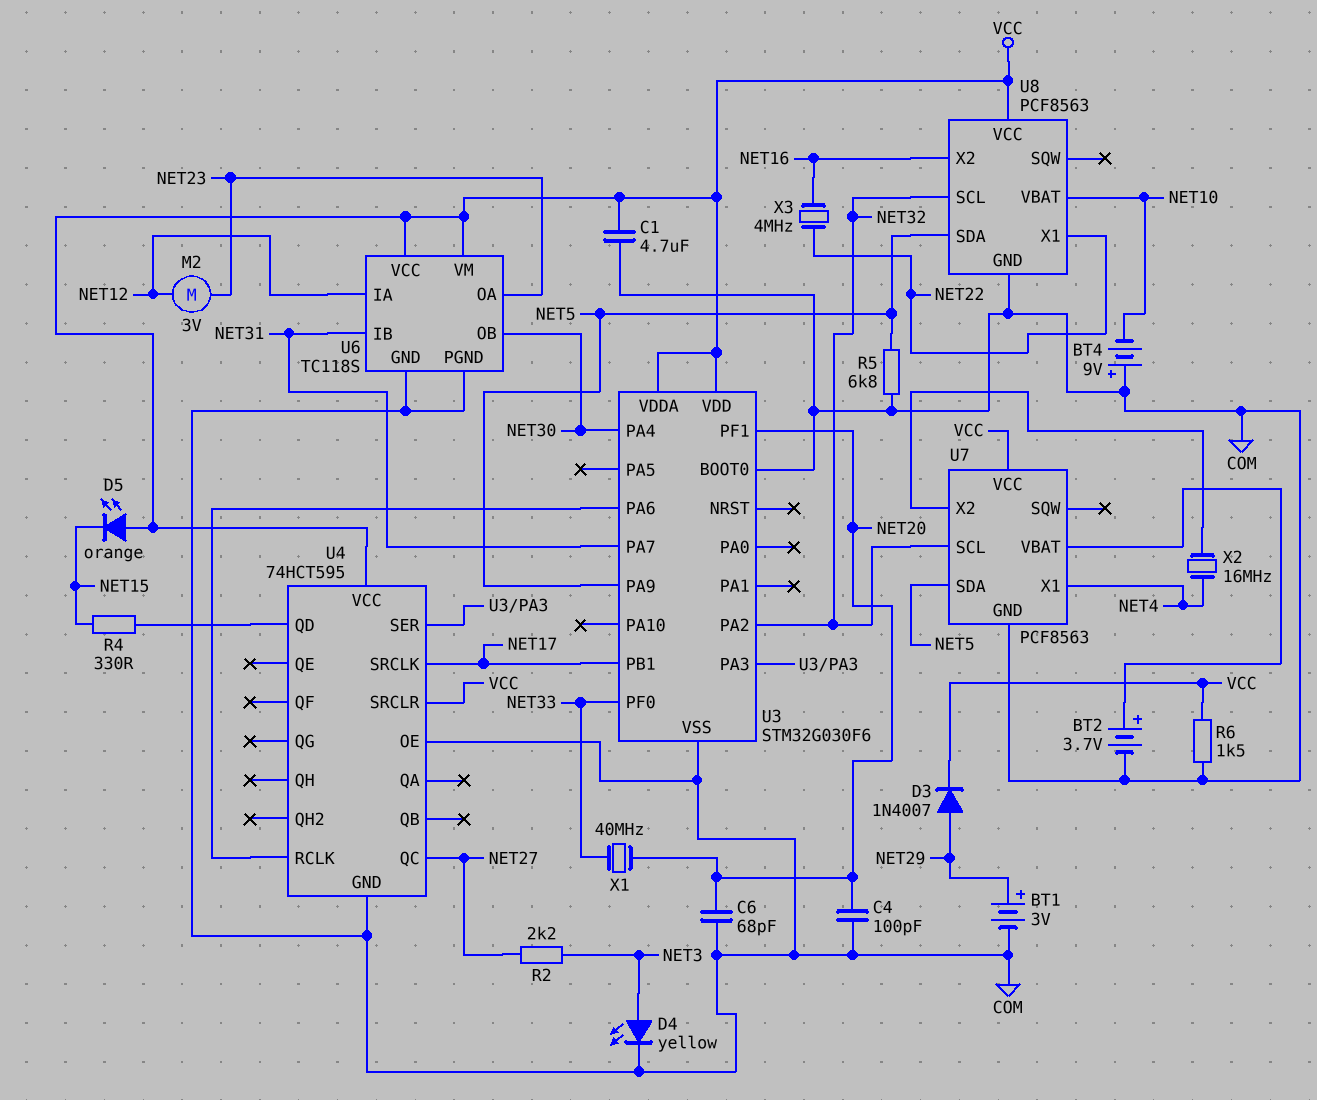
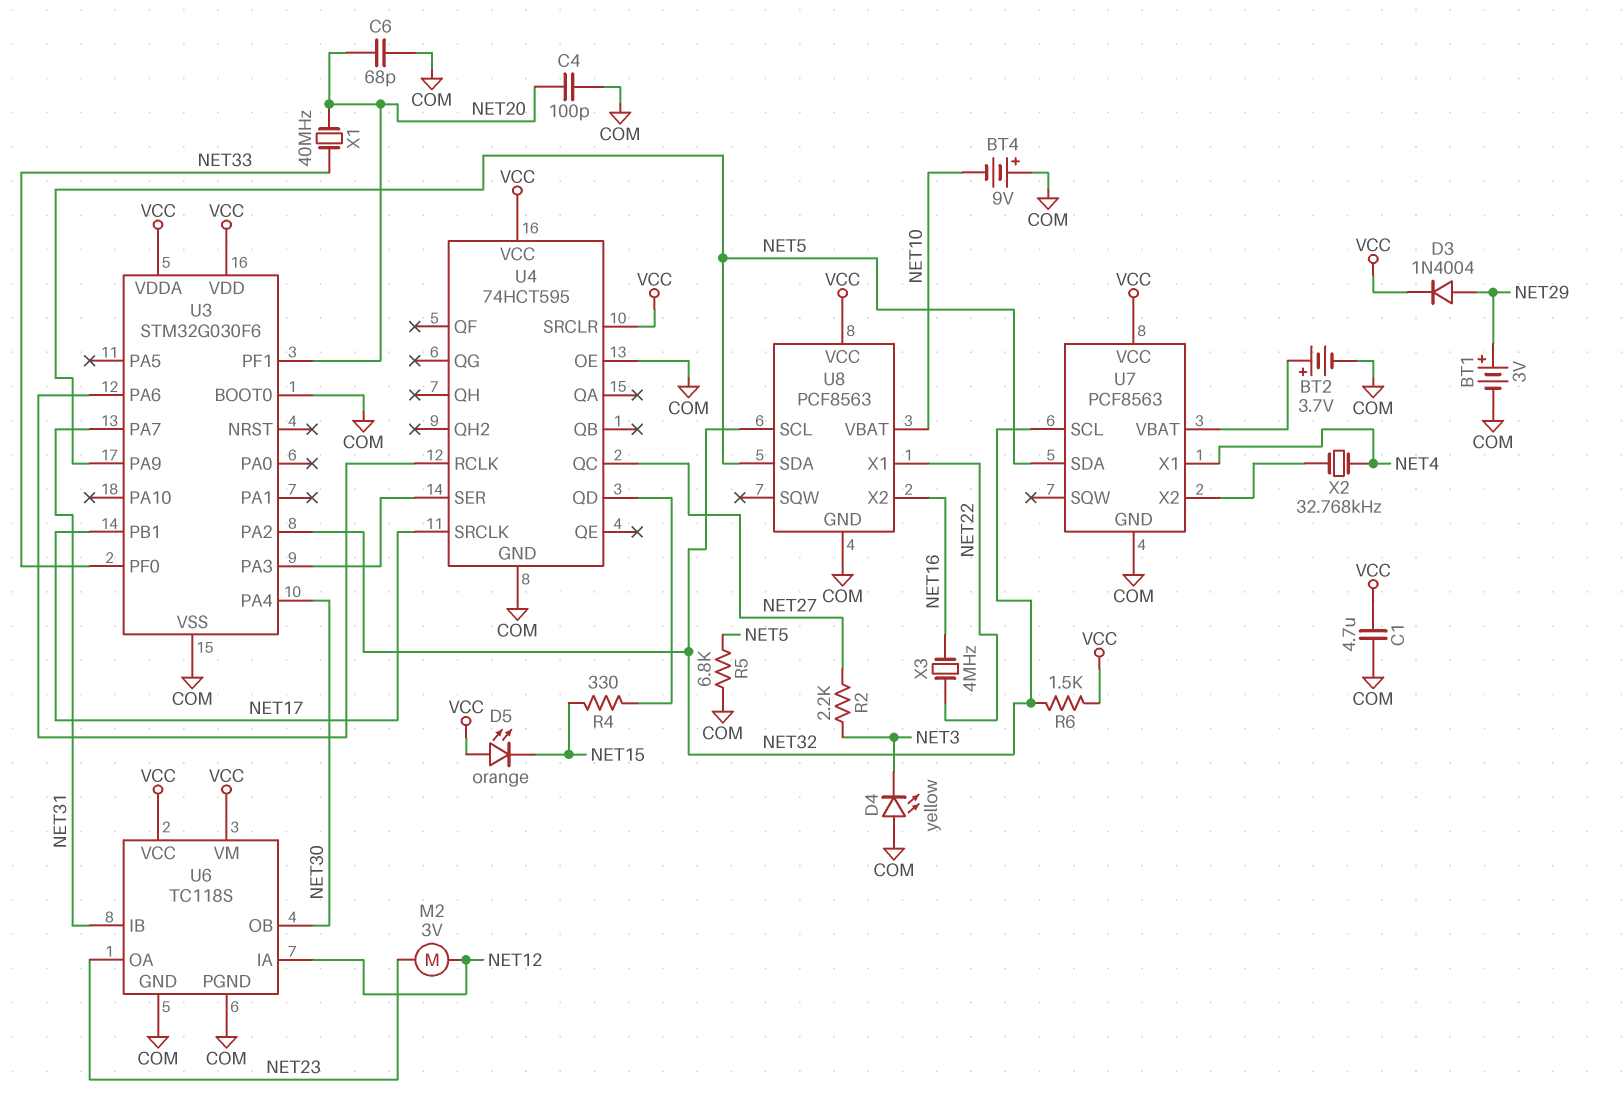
D3: diode 1N4007 (A NET29, K VCC) -> diode 1N4004 (A NET29, K VCC)
D4: LED yellow (A NET3, K COM) -> LED yellow (A COM, K NET3)
R6: 1.5k (COM, VCC) -> 1.5k (NET32, VCC)
X2: 16MHz (NET4, U7/X2) -> 32.768kHz (NET4, U7/X2)

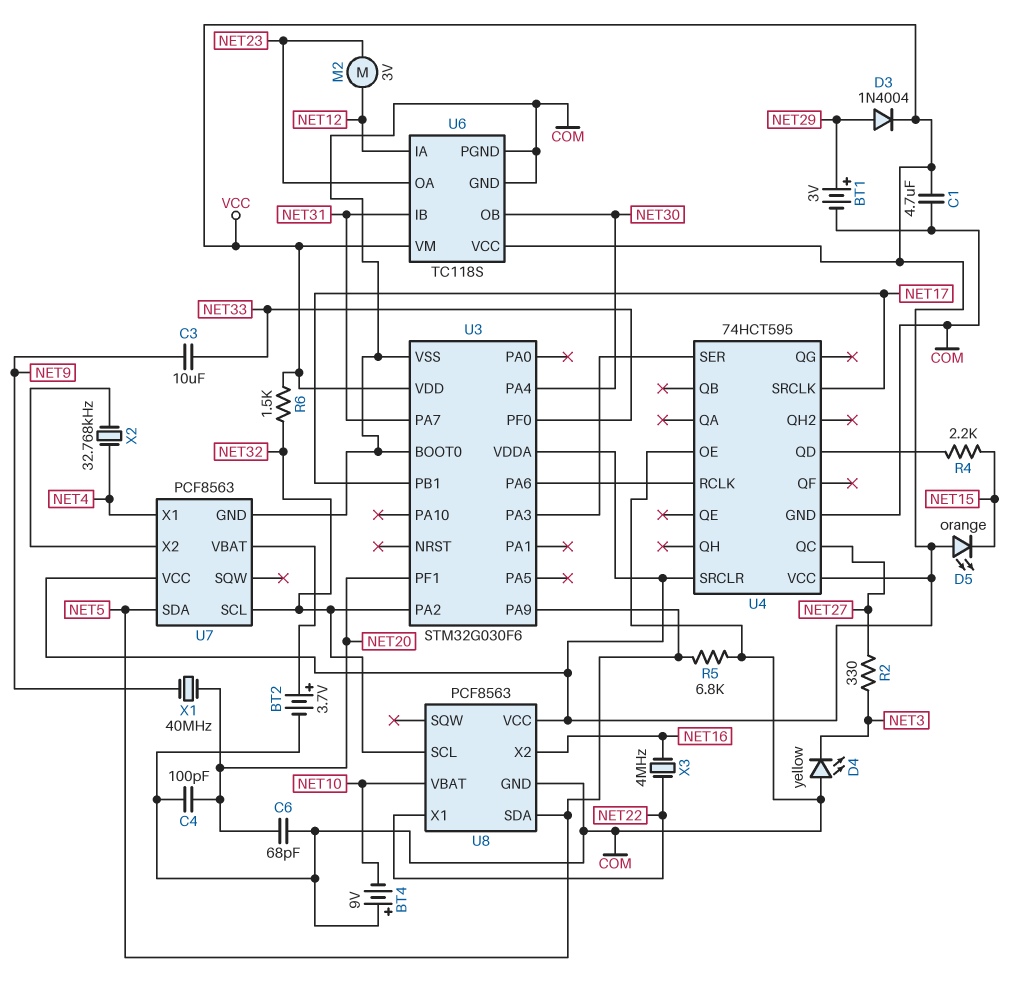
C3: none -> 10uF (NET9, NET33)
R2: 2.2k (NET3, NET27) -> 330 (NET3, NET27)
R4: 330 (NET15, U4/QD) -> 2.2k (NET15, U4/QD)
X1: 40MHz (NET20, NET33) -> 40MHz (NET9, NET20)

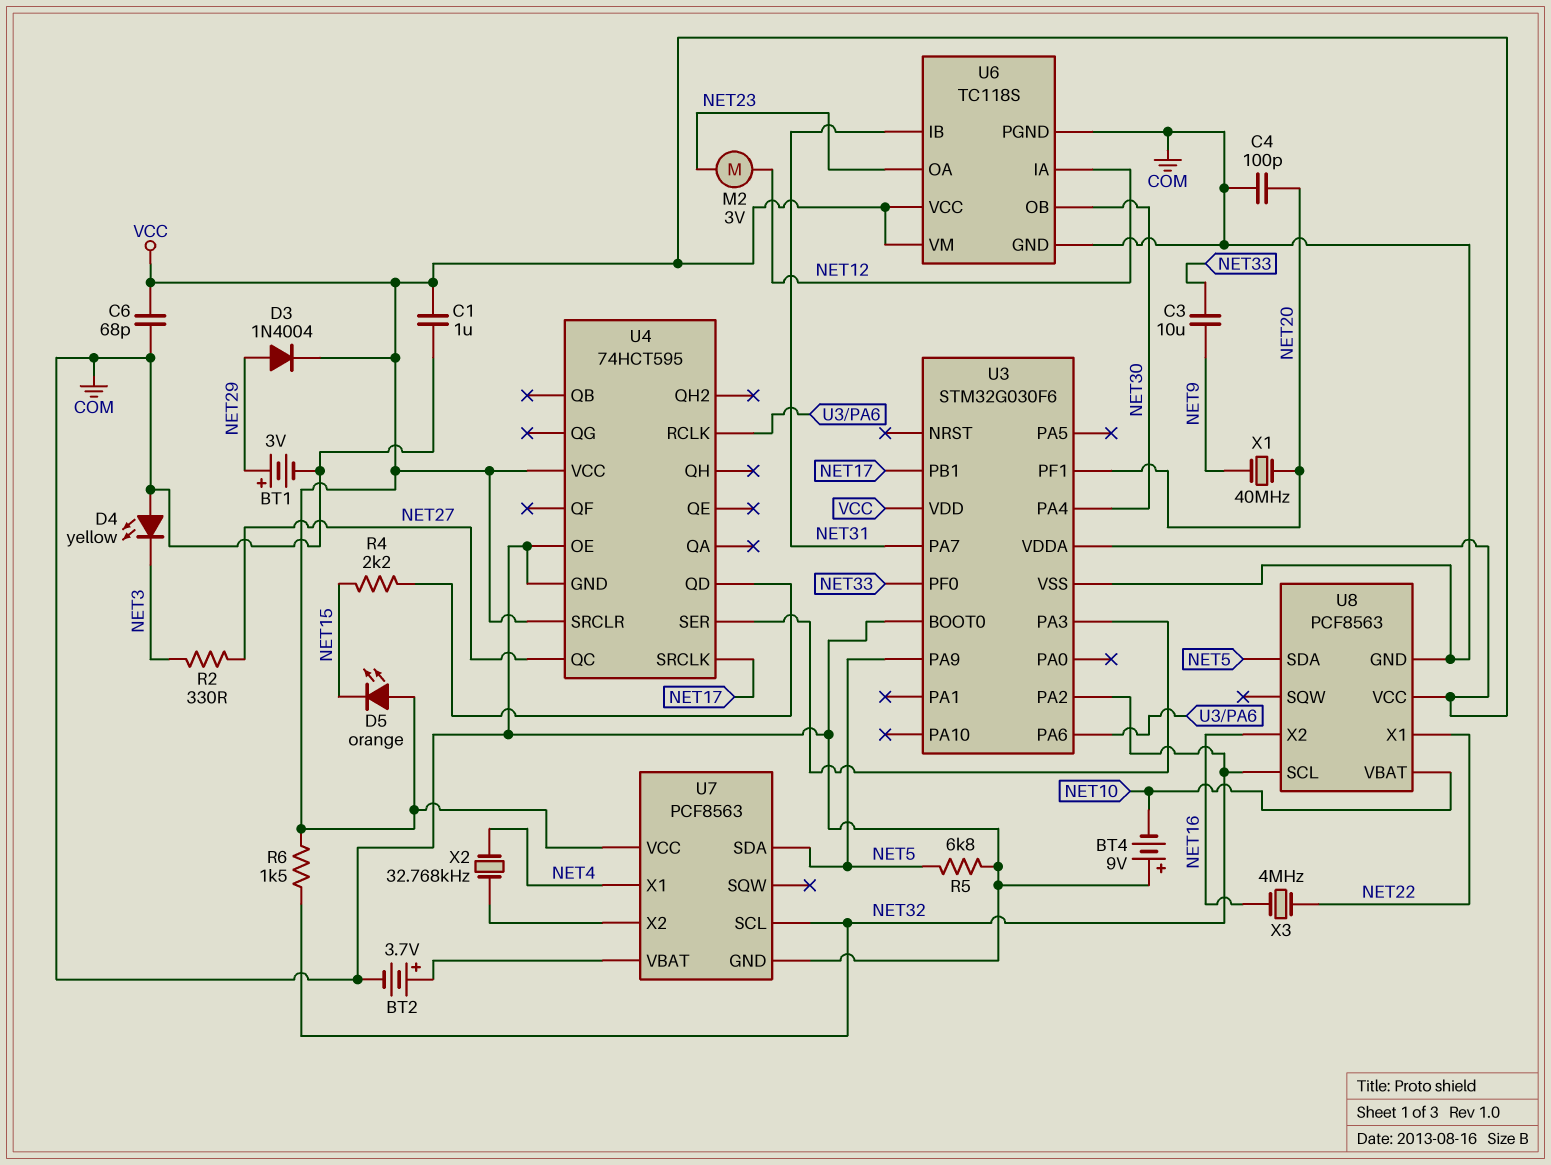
C1: 4.7uF (COM, VCC) -> 1uF (COM, VCC)
C6: 68pF (COM, NET20) -> 68pF (COM, VCC)

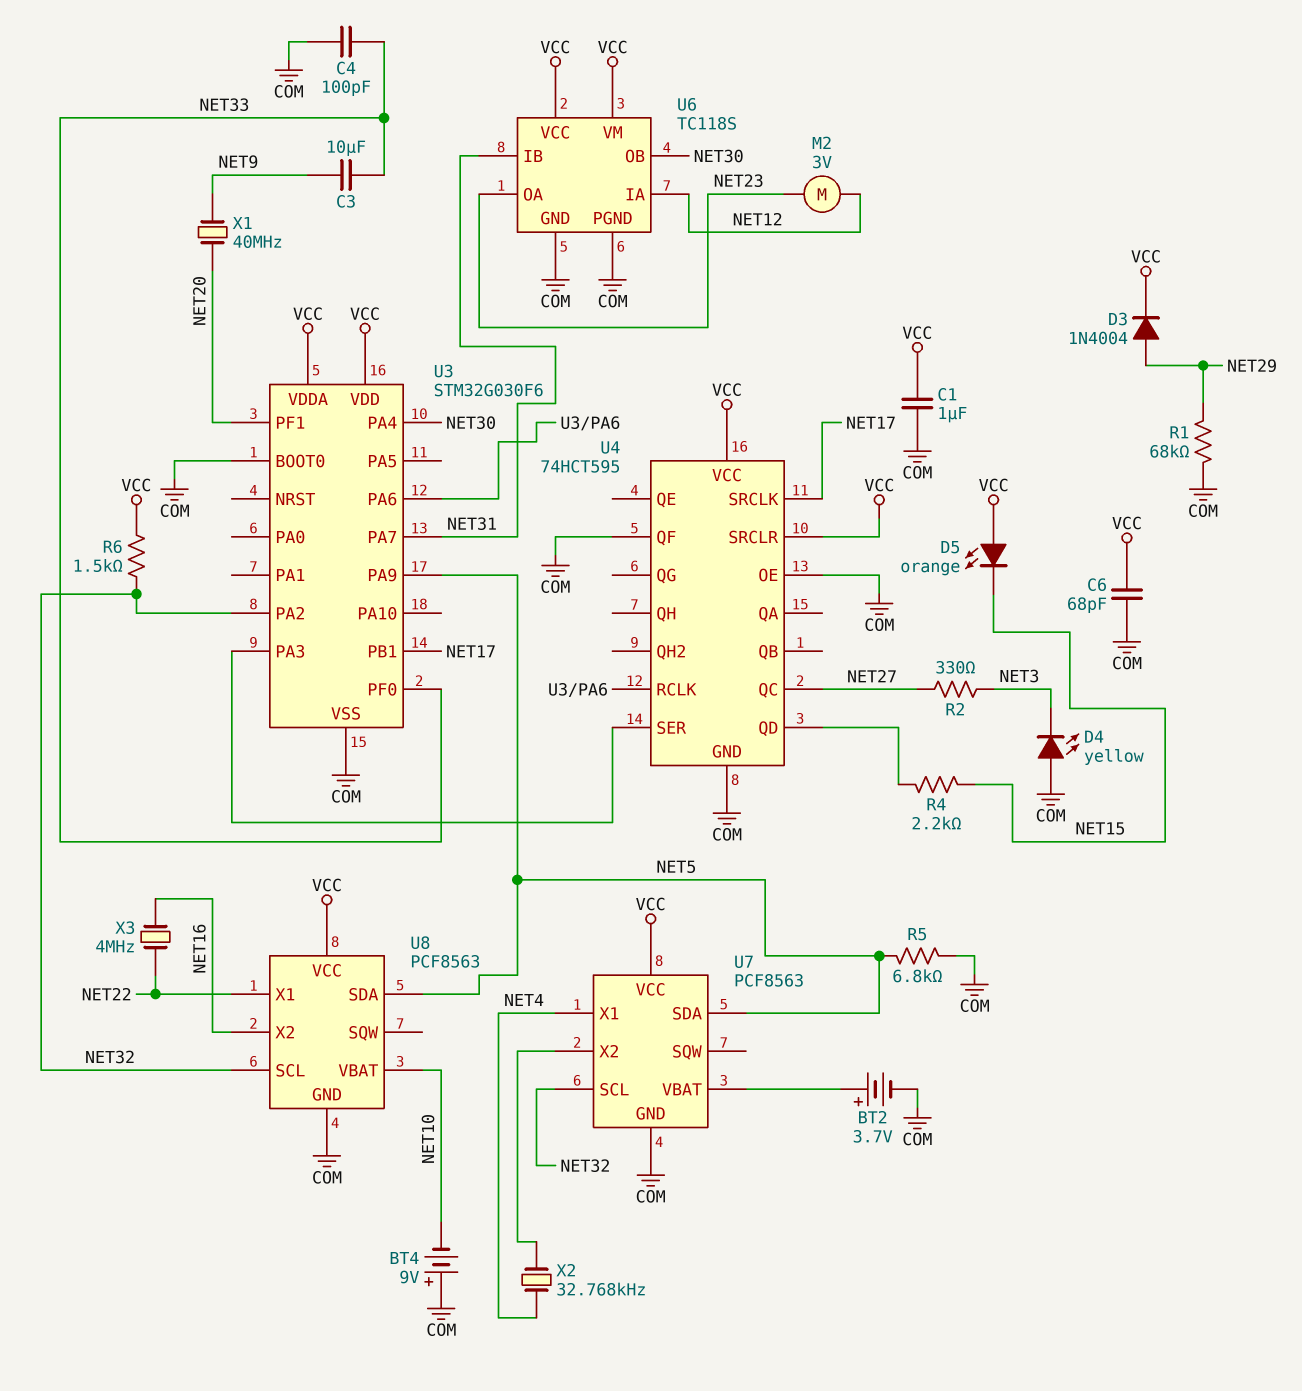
BT1: 3V (plus NET29, minus COM) -> none
C4: 100pF (COM, NET20) -> 100pF (COM, NET33)
R1: none -> 68k (COM, NET29)
U4 pin QF: none -> COM

